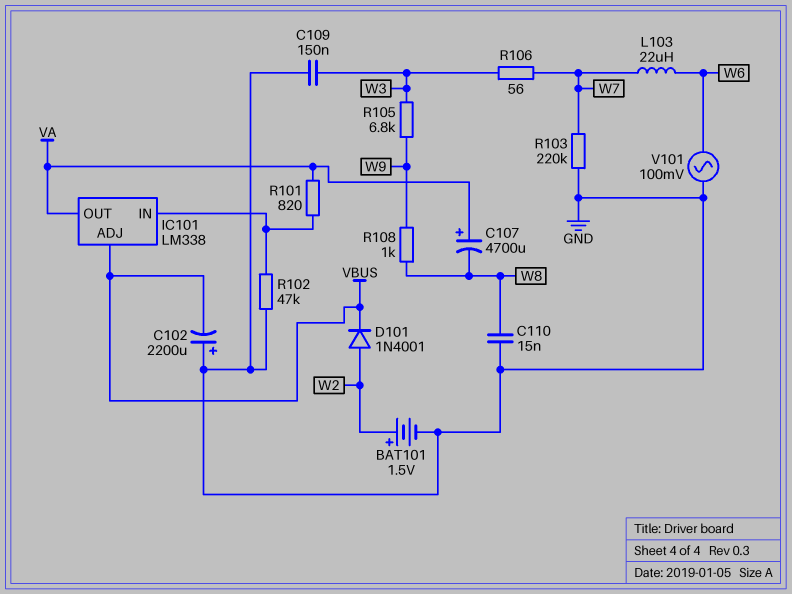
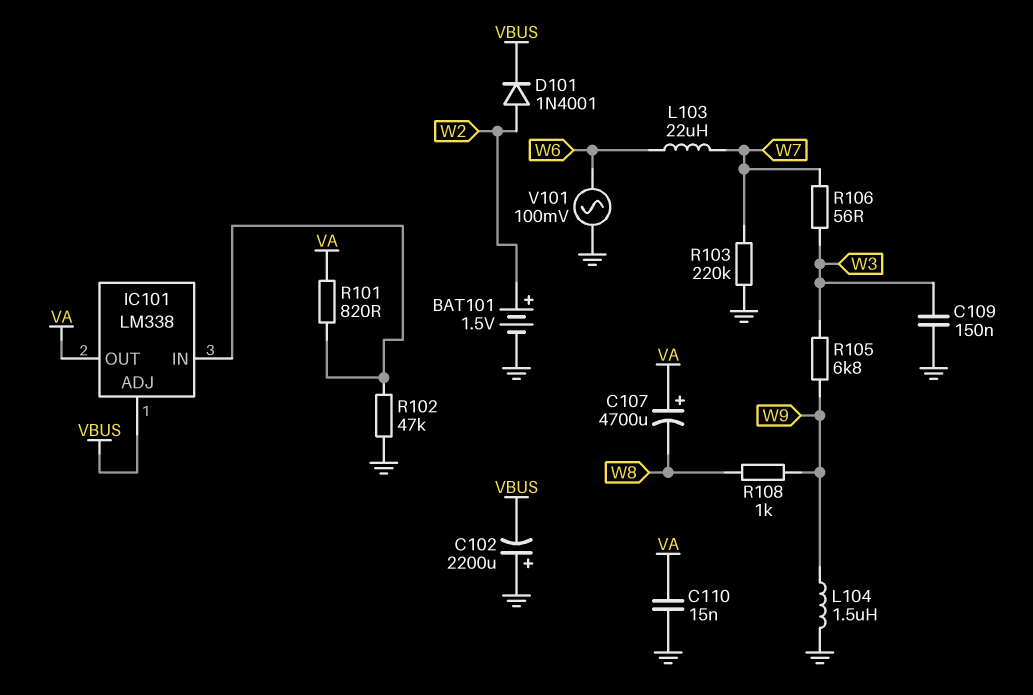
C110: 15nF (GND, W8) -> 15nF (GND, VA)
L104: none -> 1.5uH (GND, W9)

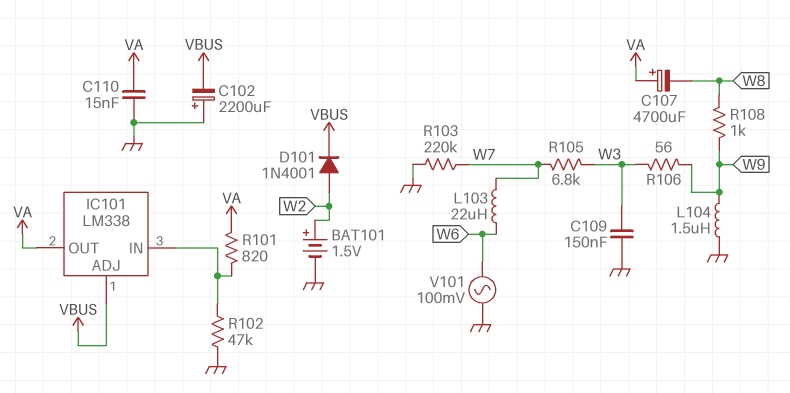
R105: 6.8k (W3, W9) -> 6.8k (W3, W7)
R106: 56 (W3, W7) -> 56 (W3, W9)

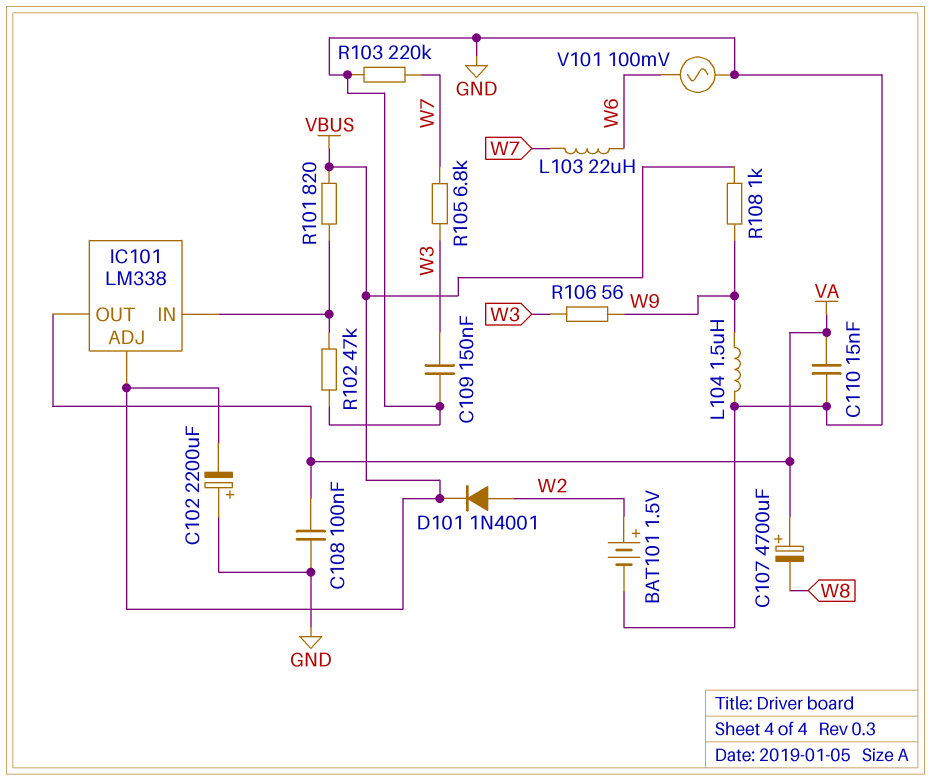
C108: none -> 100nF (GND, VA)
R101: 820 (IC101/IN, VA) -> 820 (IC101/IN, VBUS)
R108: 1k (W8, W9) -> 1k (VBUS, W9)

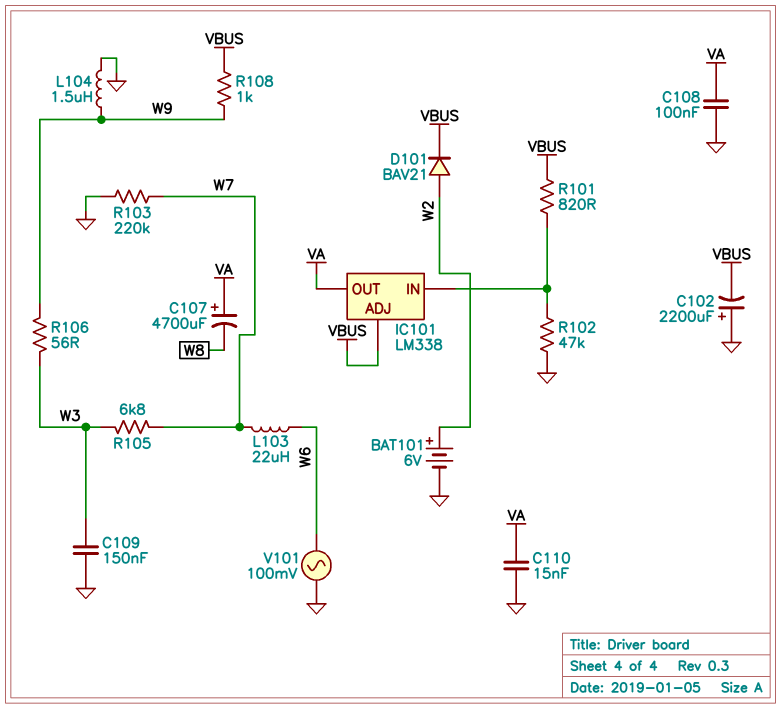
BAT101: 1.5V (plus W2, minus GND) -> 6V (plus W2, minus GND)
D101: diode 1N4001 (A W2, K VBUS) -> diode BAV21 (A W2, K VBUS)

